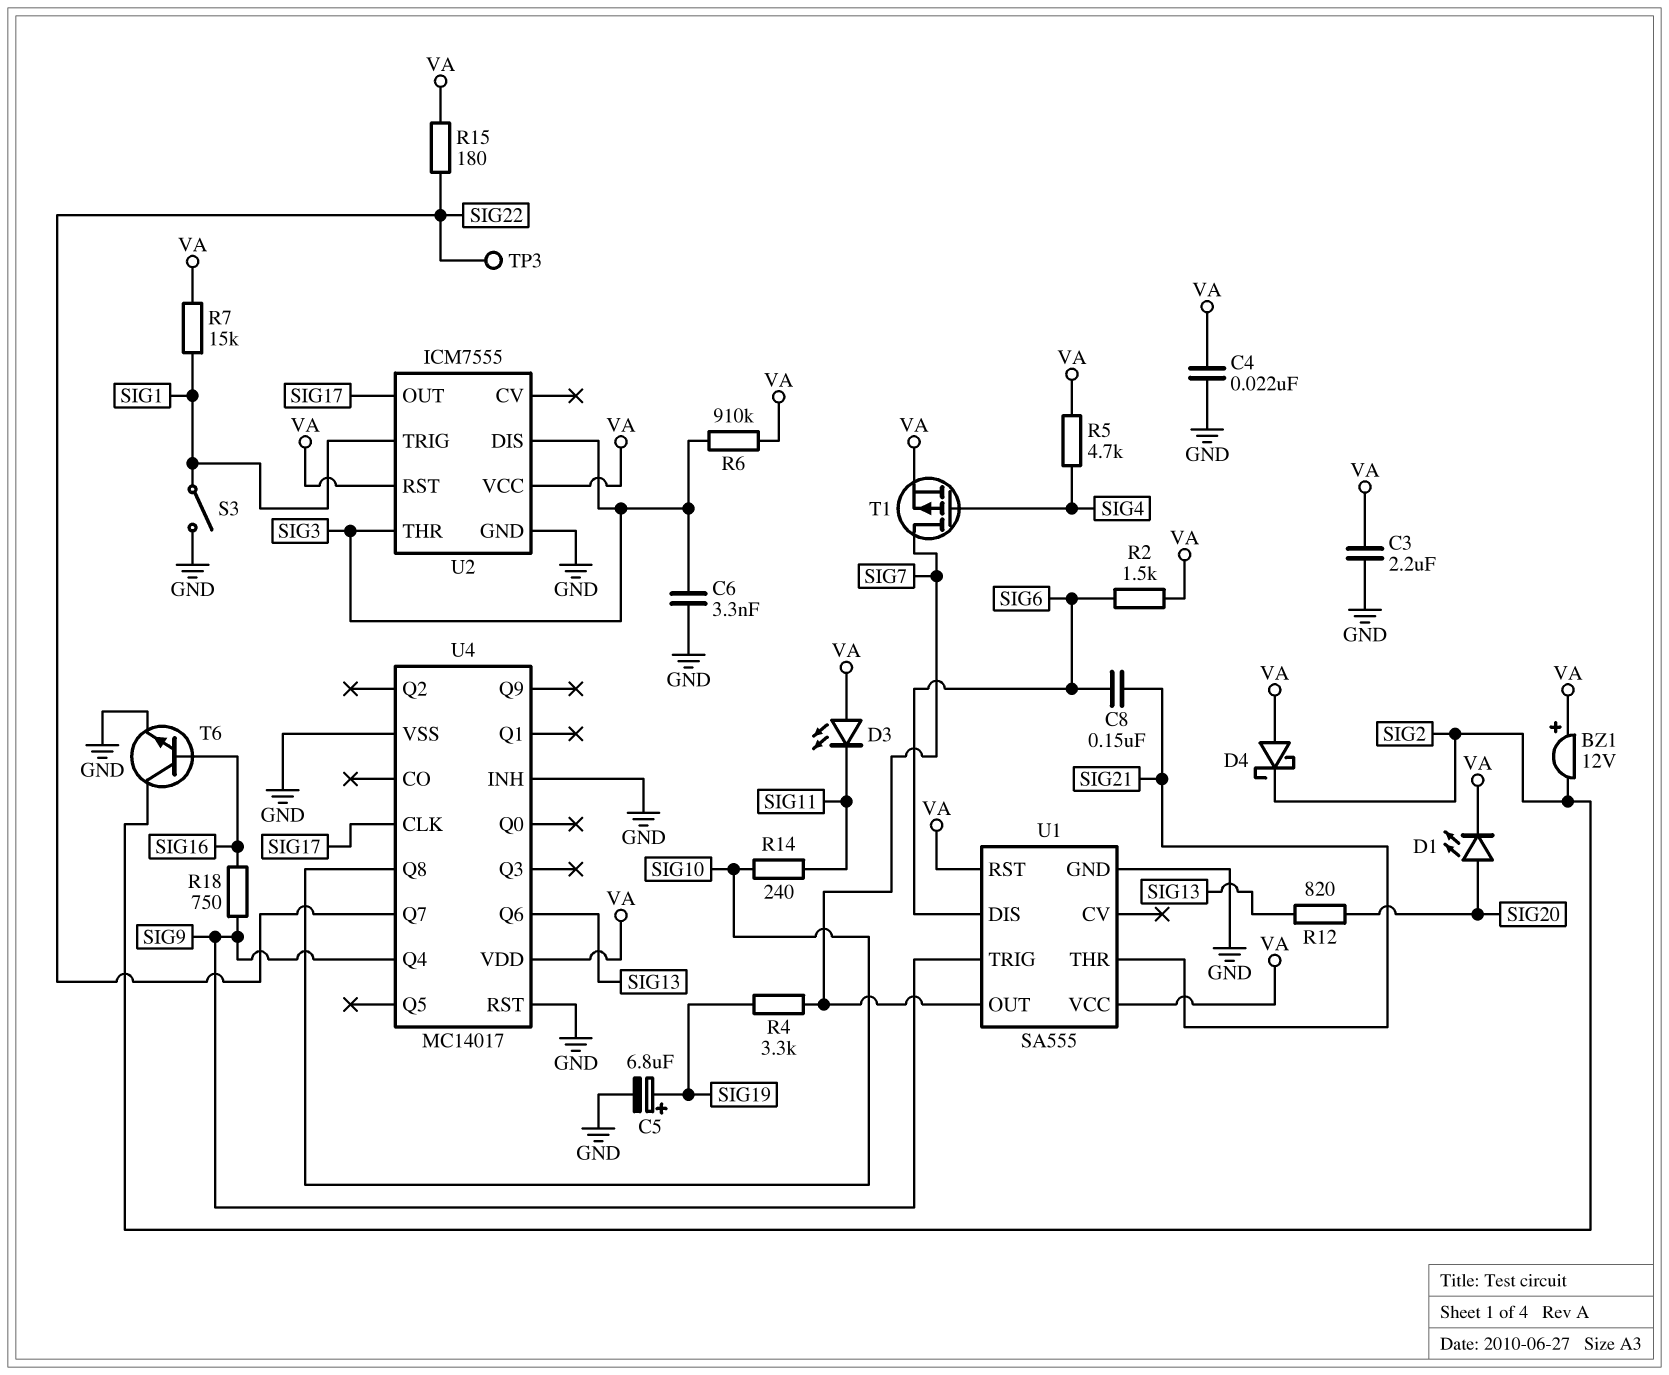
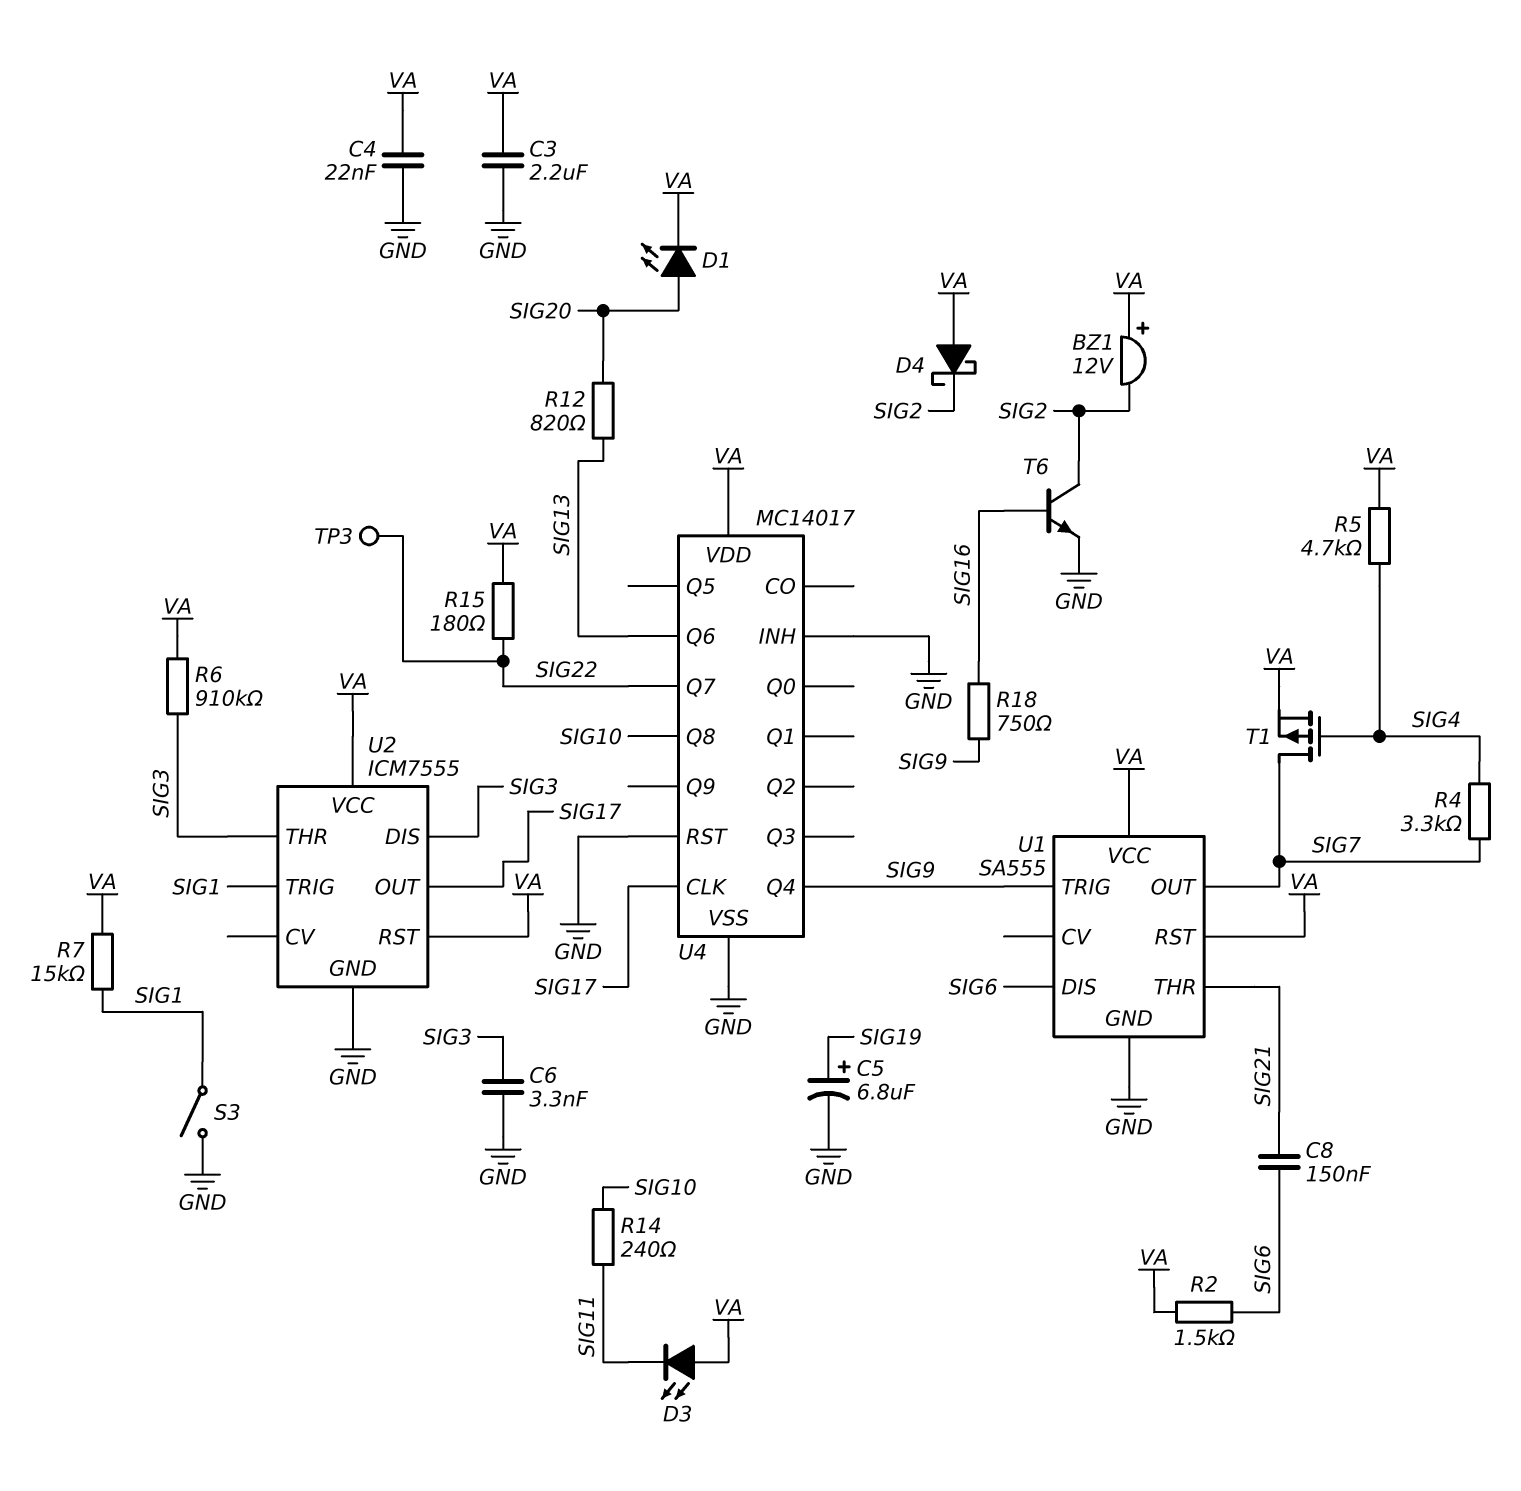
R4: 3.3k (SIG7, SIG19) -> 3.3k (SIG4, SIG7)

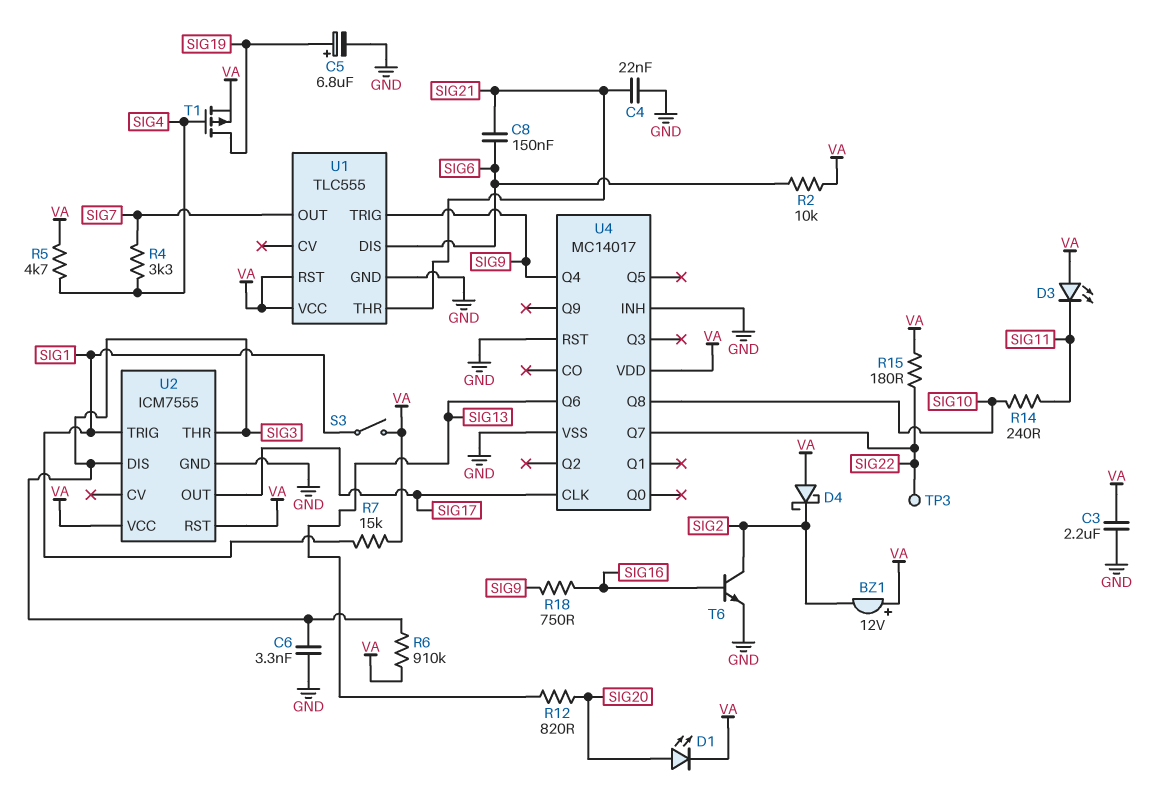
C4: 22nF (GND, VA) -> 22nF (GND, SIG21)
R2: 1.5k (SIG6, VA) -> 10k (SIG6, VA)
S3: switch (GND, SIG1) -> switch (SIG1, VA)
T1: PMOS (G SIG4, D SIG7, S VA) -> PMOS (G SIG4, D SIG19, S VA)
U1: SA555 -> TLC555

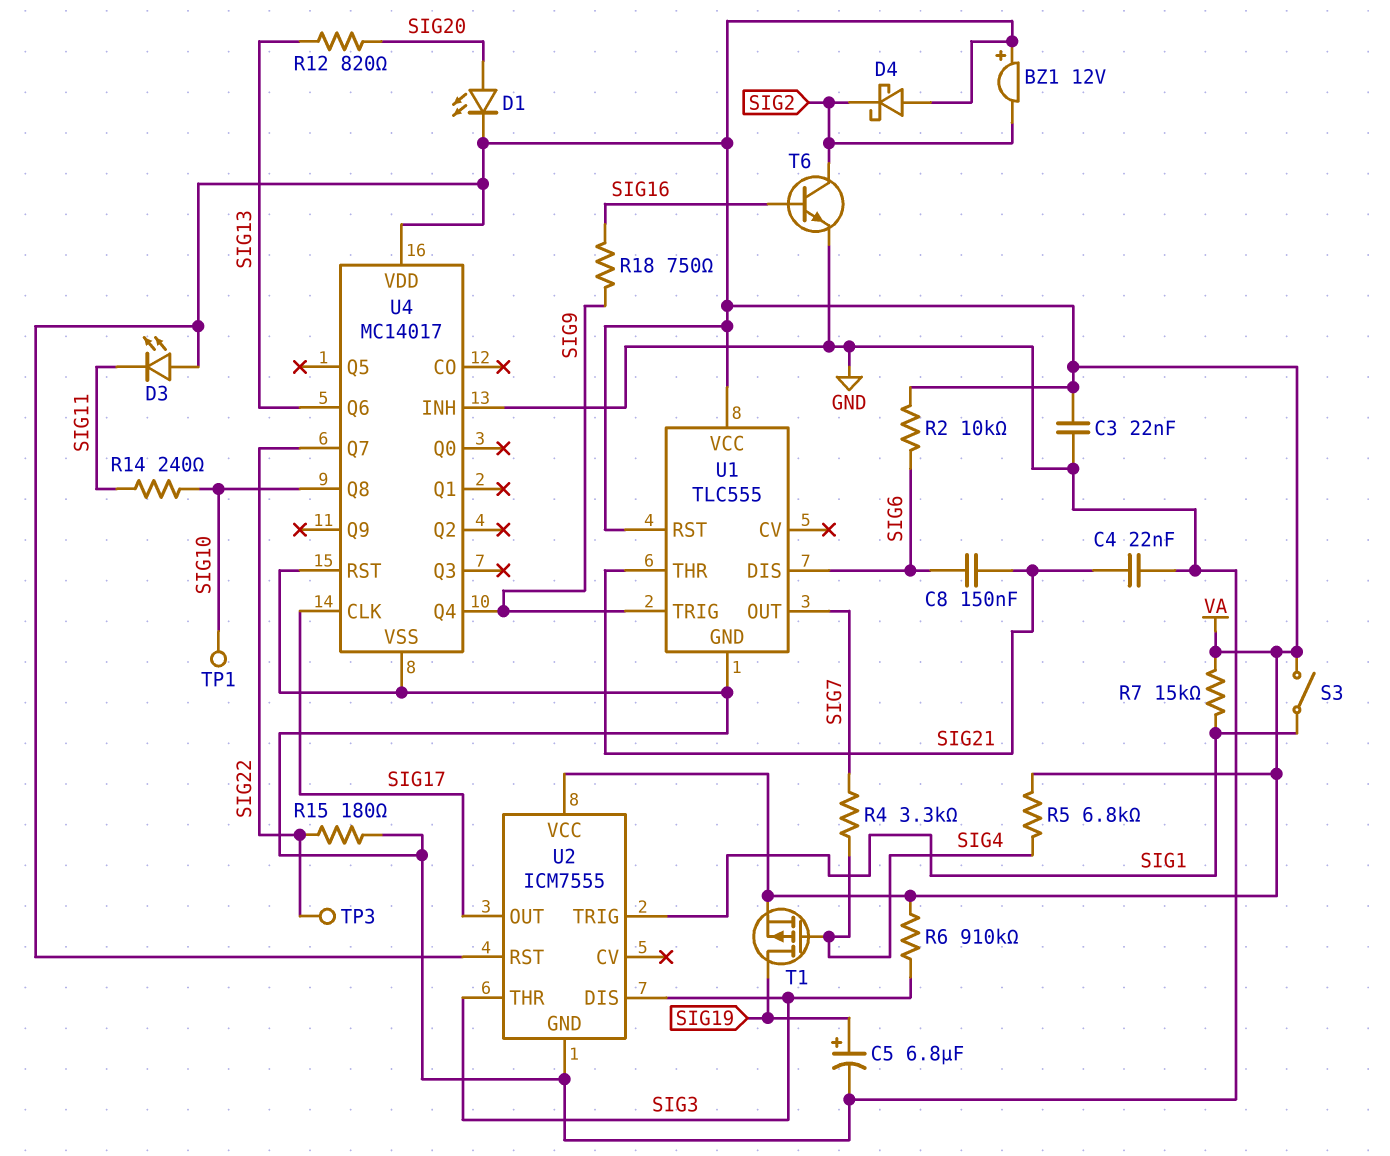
C3: 2.2uF (GND, VA) -> 22nF (GND, VA)
C6: 3.3nF (GND, SIG3) -> none
R5: 4.7k (SIG4, VA) -> 6.8k (SIG4, VA)
R15: 180 (SIG22, VA) -> 180 (GND, SIG22)
TP1: none -> test point (SIG10)

